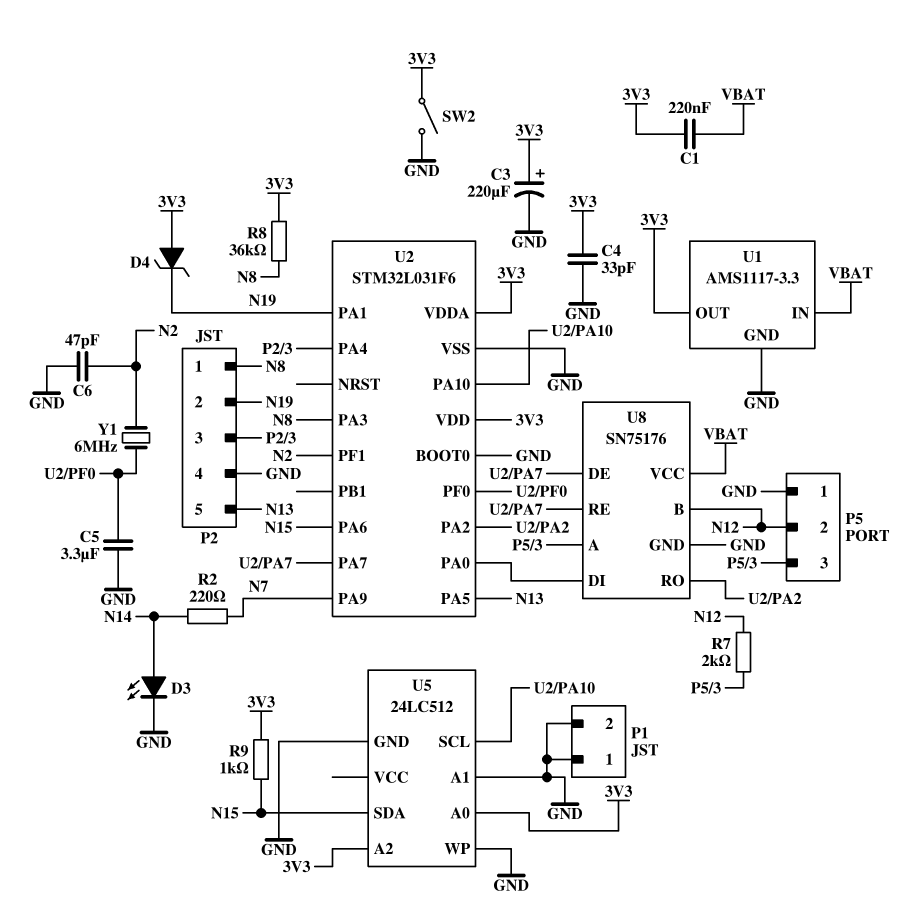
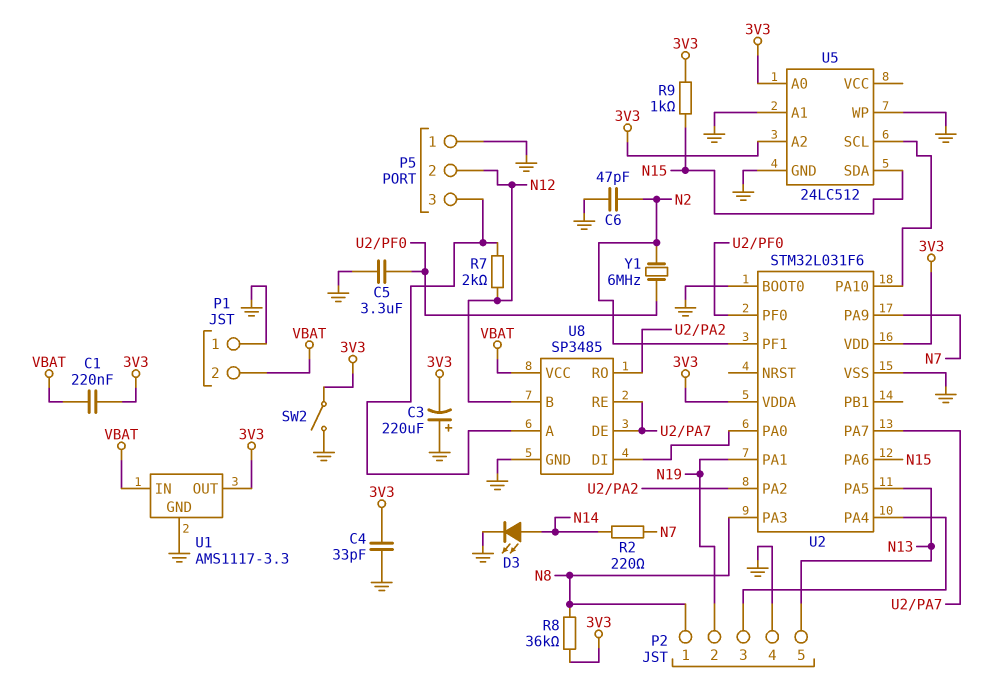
C3: 220uF (plus 3V3, minus GND) -> 220uF (plus GND, minus 3V3)
D4: zener (A 3V3, K N19) -> none
P1 pin 2: GND -> VBAT
U8: SN75176 -> SP3485

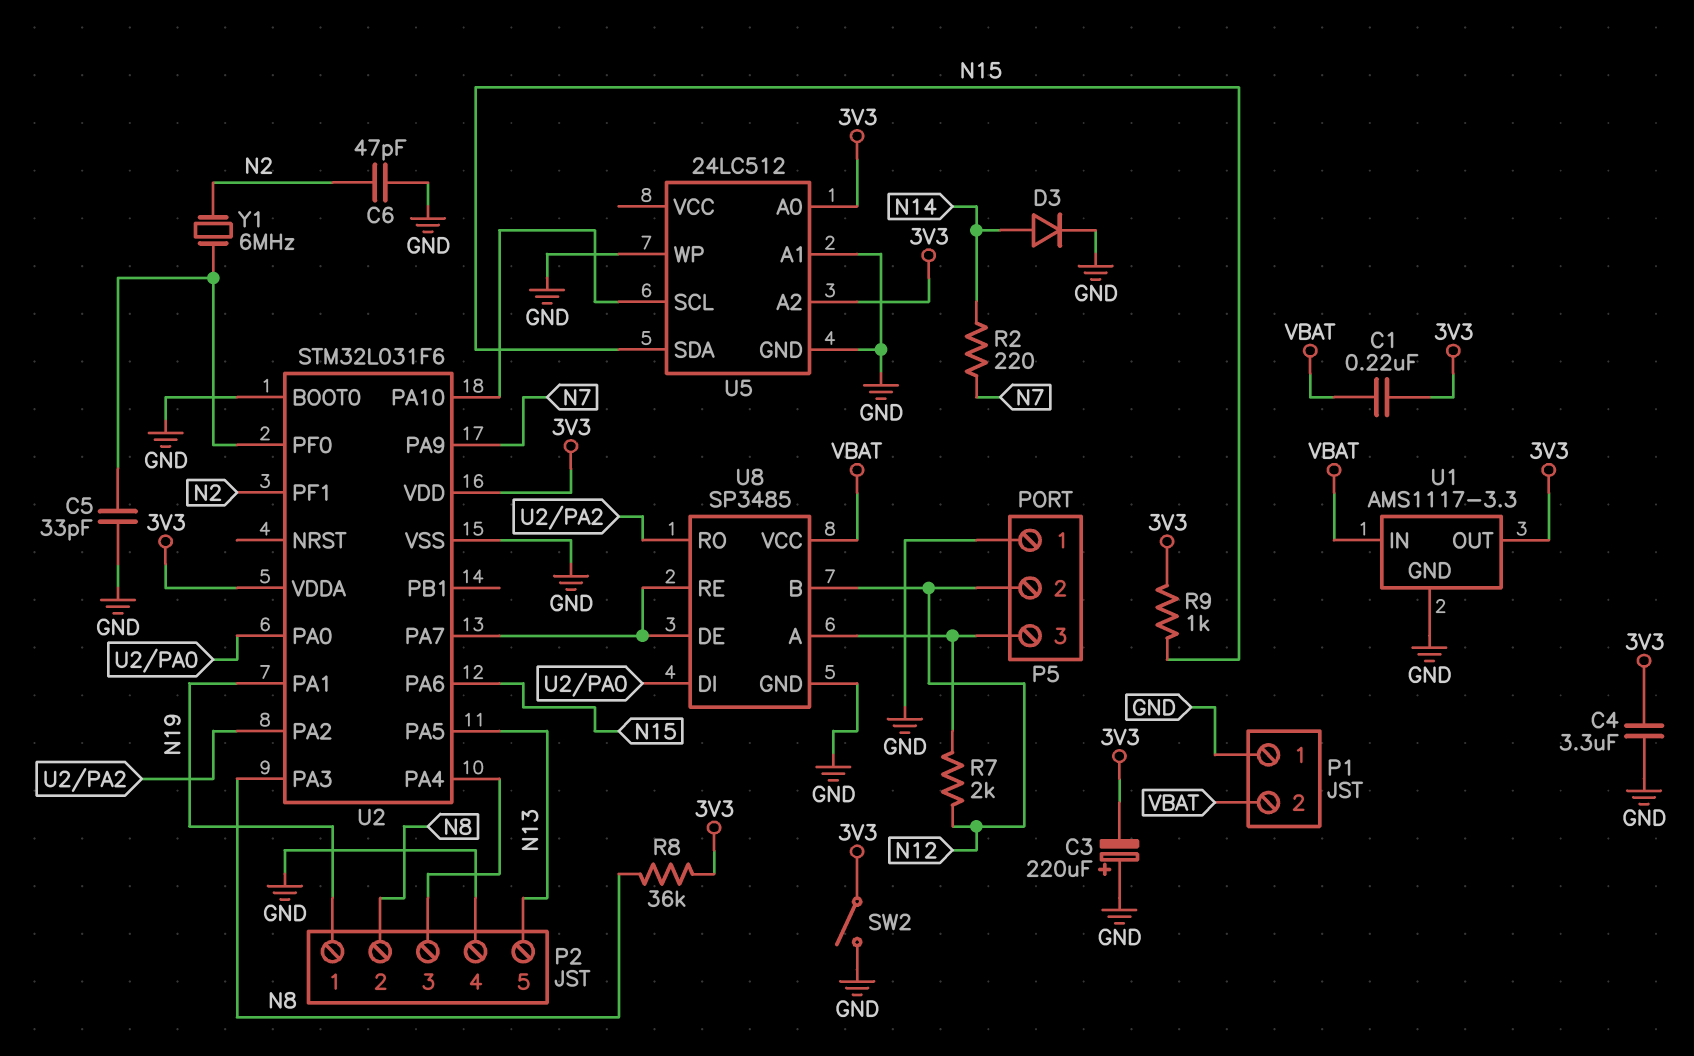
C4: 33pF (3V3, GND) -> 3.3uF (3V3, GND)
C5: 3.3uF (GND, U2/PF0) -> 33pF (GND, U2/PF0)
D3: LED (A N14, K GND) -> diode (A N14, K GND)
P2 pin 1: N8 -> N19
P2 pin 2: N19 -> N8

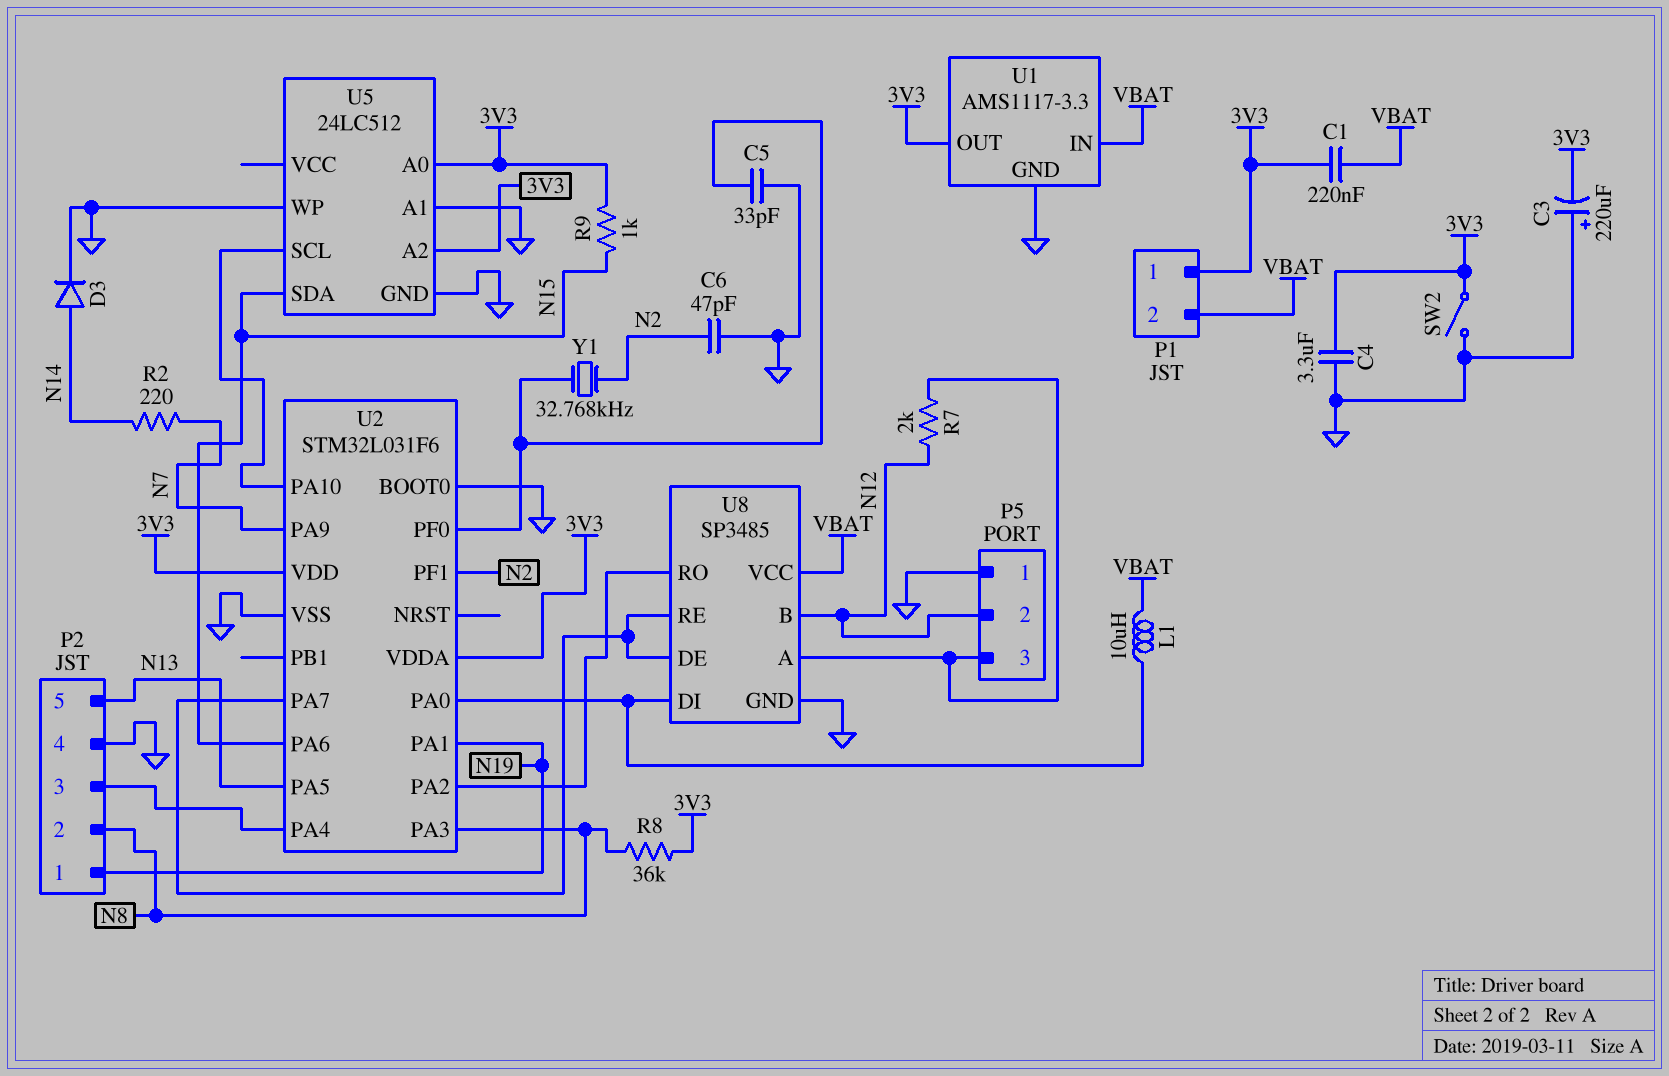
L1: none -> 10uH (U2/PA0, VBAT)
P1 pin 1: GND -> 3V3
Y1: 6MHz (N2, U2/PF0) -> 32.768kHz (N2, U2/PF0)

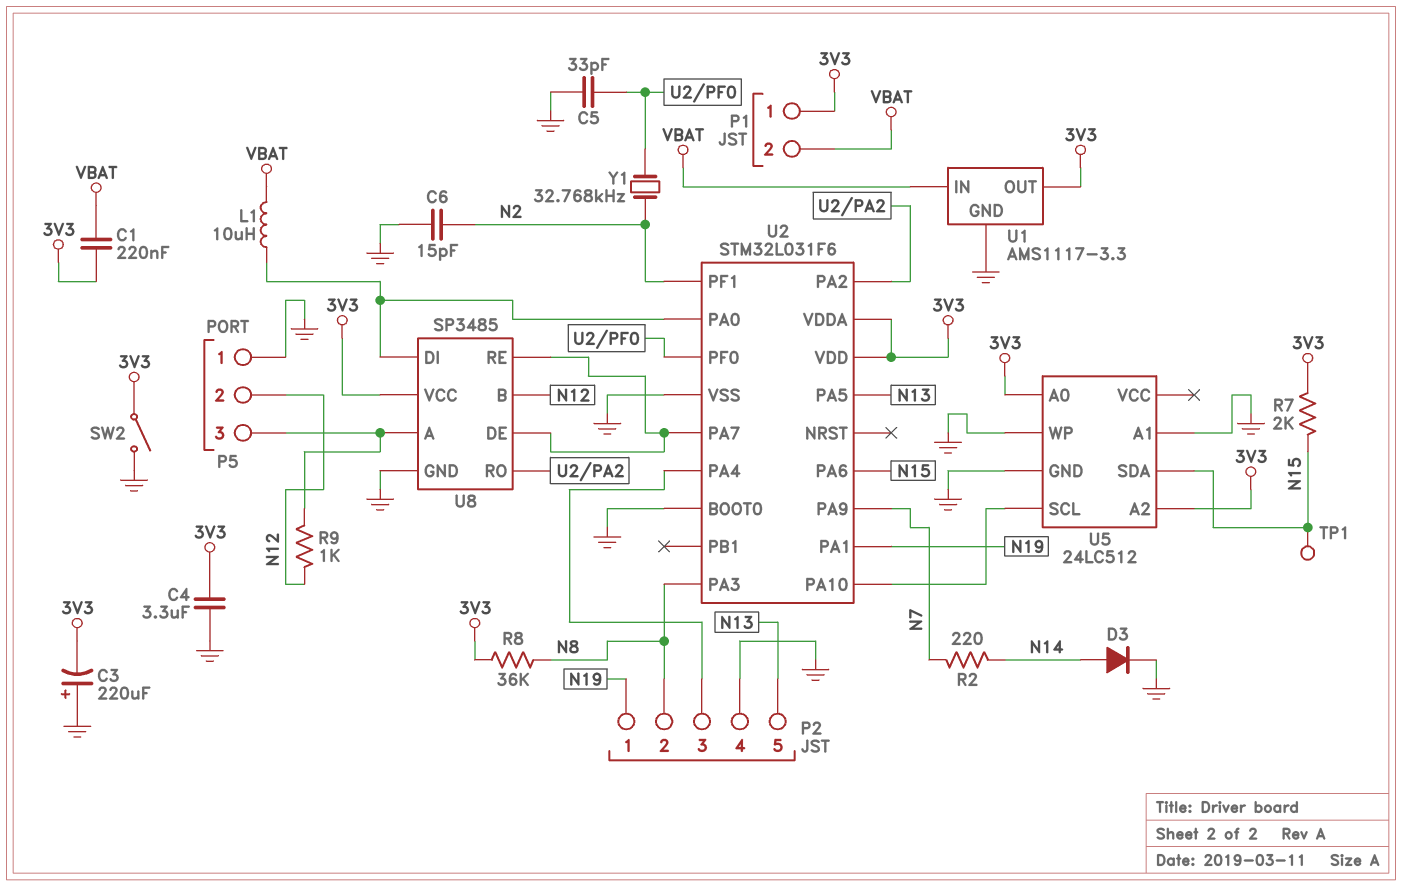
C6: 47pF (GND, N2) -> 15pF (GND, N2)
R7: 2k (N12, P5/3) -> 2k (3V3, N15)
R9: 1k (3V3, N15) -> 1k (N12, P5/3)
TP1: none -> test point (N15)
U8 pin VCC: VBAT -> 3V3

